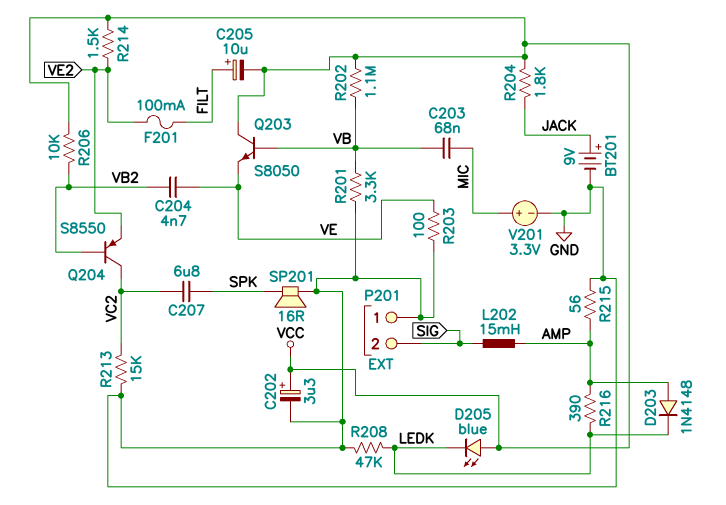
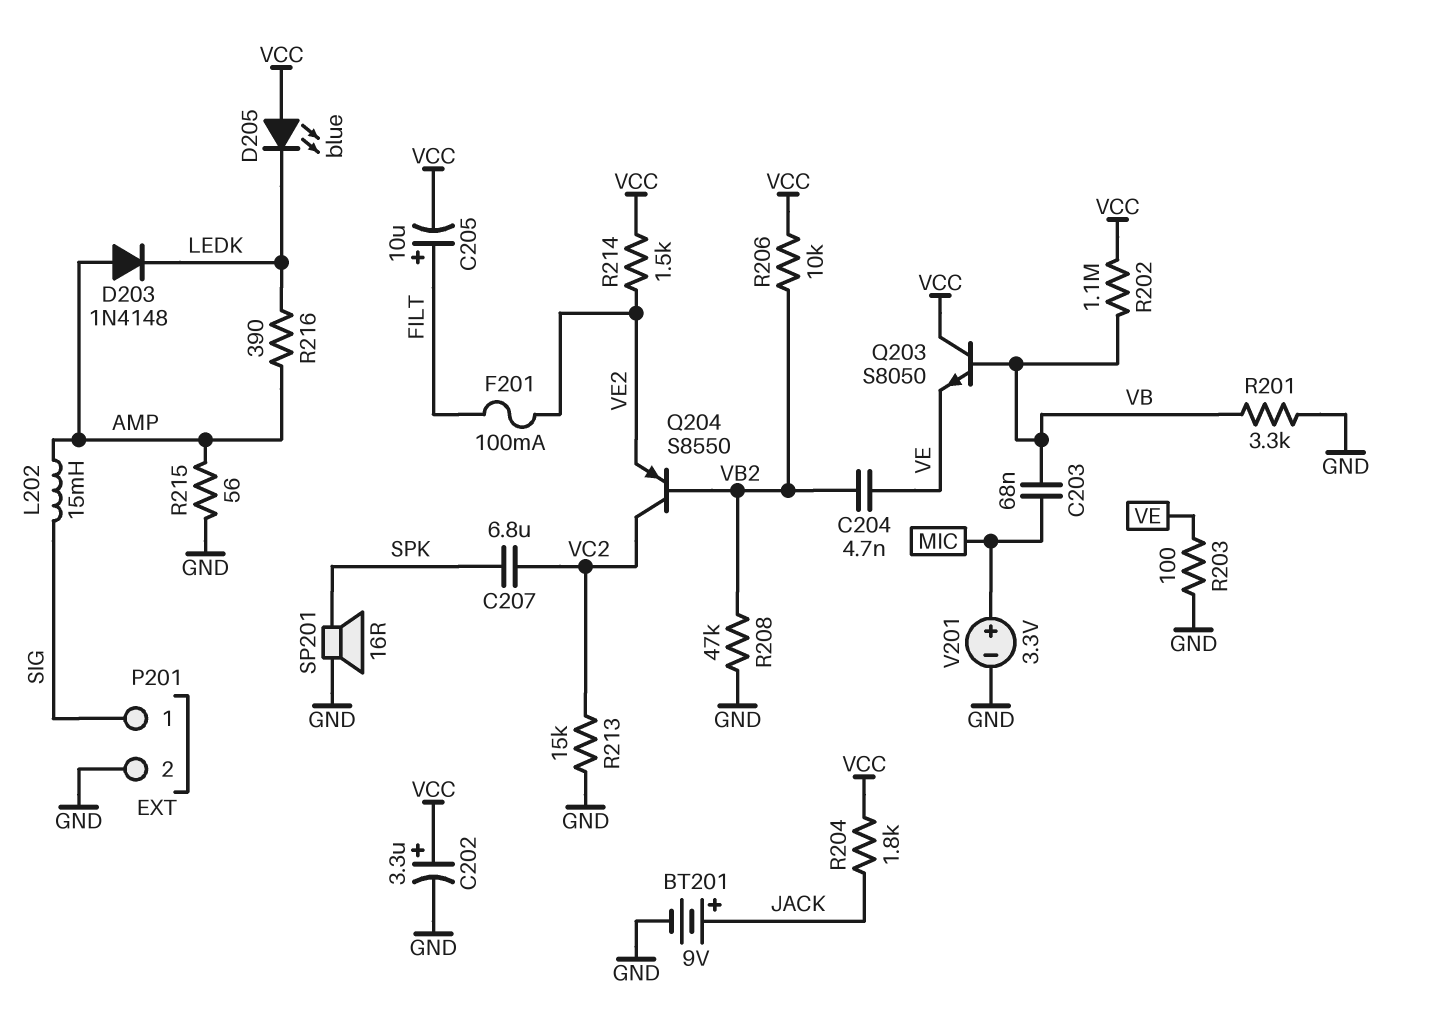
P201 pin 1: GND -> SIG
P201 pin 2: SIG -> GND
R208: 47k (GND, LEDK) -> 47k (GND, VB2)

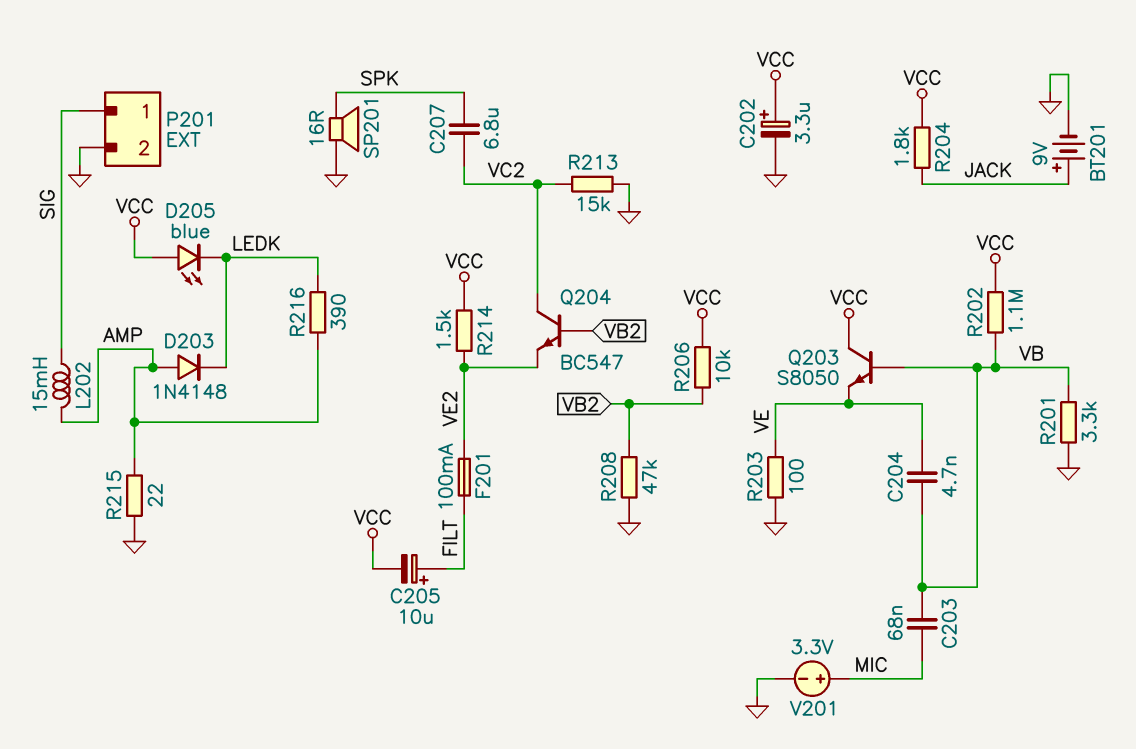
C204: 4.7nF (VB2, VE) -> 4.7nF (VB, VE)
Q204: PNP S8550 (B VB2, C VC2, E VE2) -> NPN BC547 (B VB2, C VC2, E VE2)
R215: 56 (AMP, GND) -> 22 (AMP, GND)

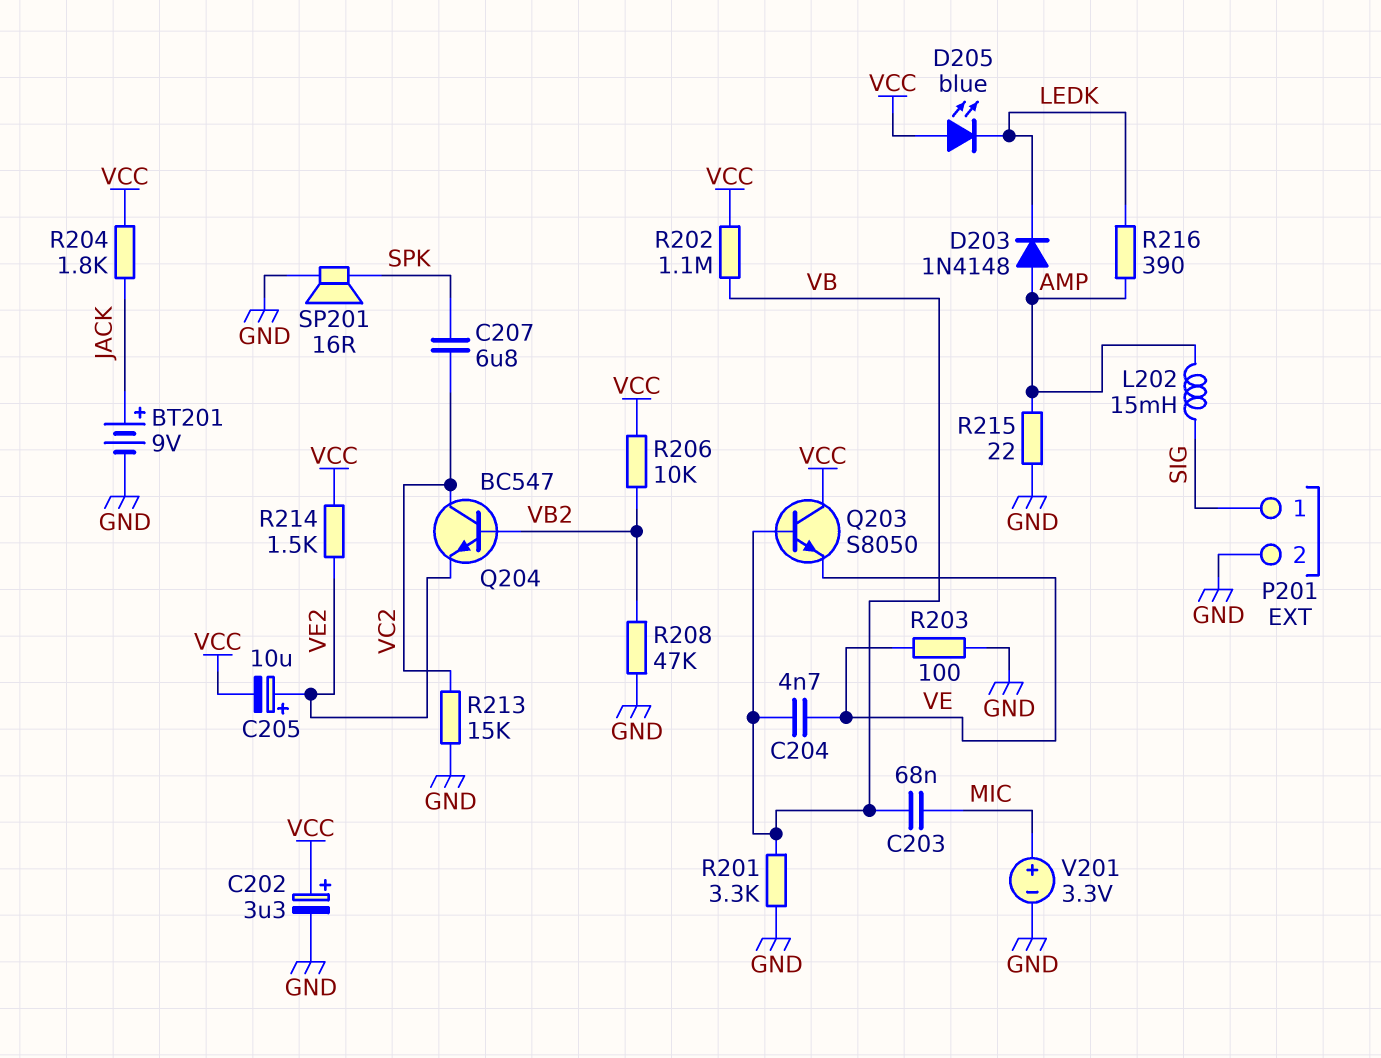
C205: 10uF (plus FILT, minus VCC) -> 10uF (plus VE2, minus VCC)
F201: 100mA (FILT, VE2) -> none

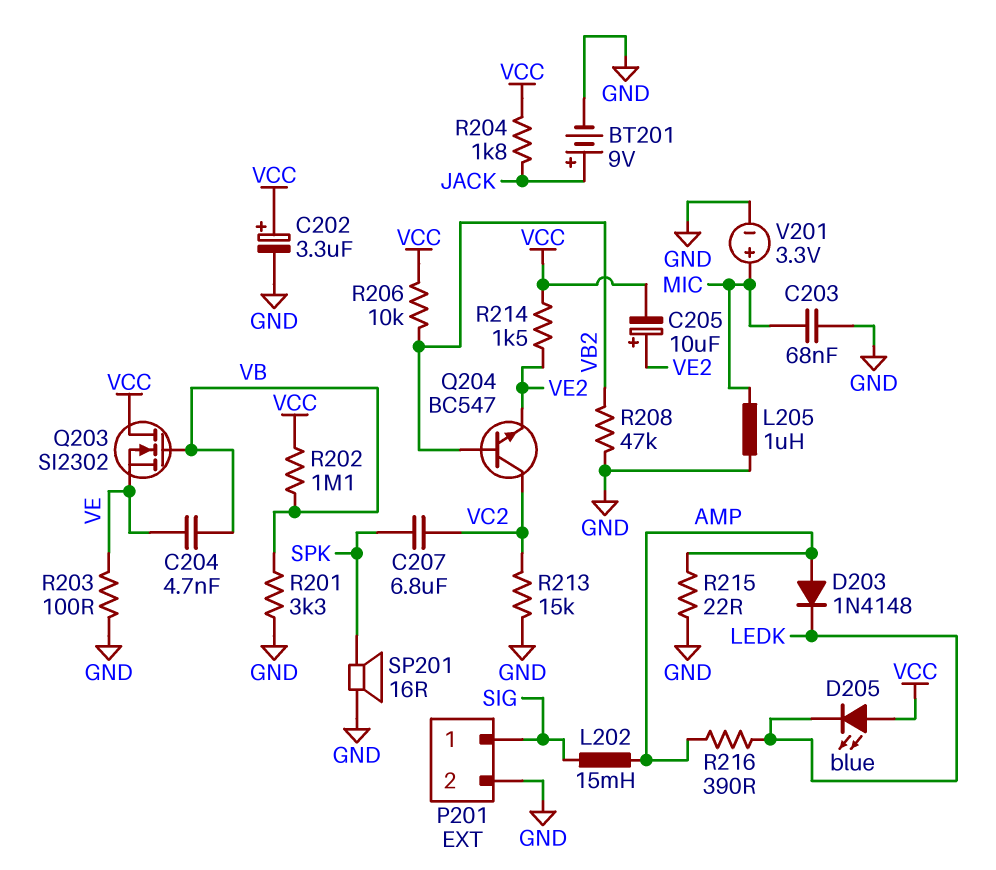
C203: 68nF (MIC, VB) -> 68nF (GND, MIC)
L205: none -> 1uH (GND, MIC)
Q203: NPN S8050 (B VB, C VCC, E VE) -> NMOS SI2302 (G VB, D VCC, S VE)

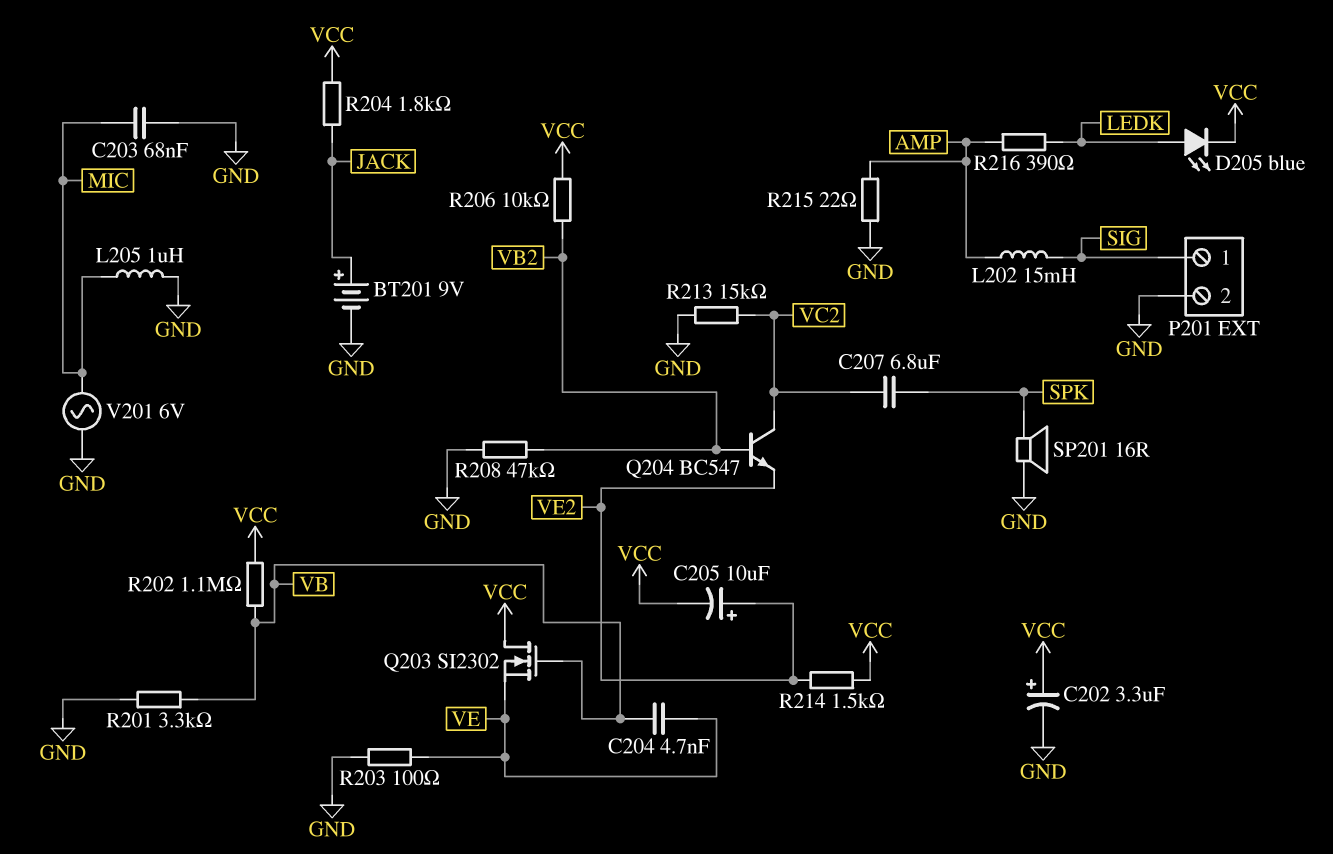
D203: diode 1N4148 (A AMP, K LEDK) -> none
D205: LED blue (A VCC, K LEDK) -> LED blue (A LEDK, K VCC)
V201: 3.3V (plus MIC, minus GND) -> AC 6V (GND, MIC)

